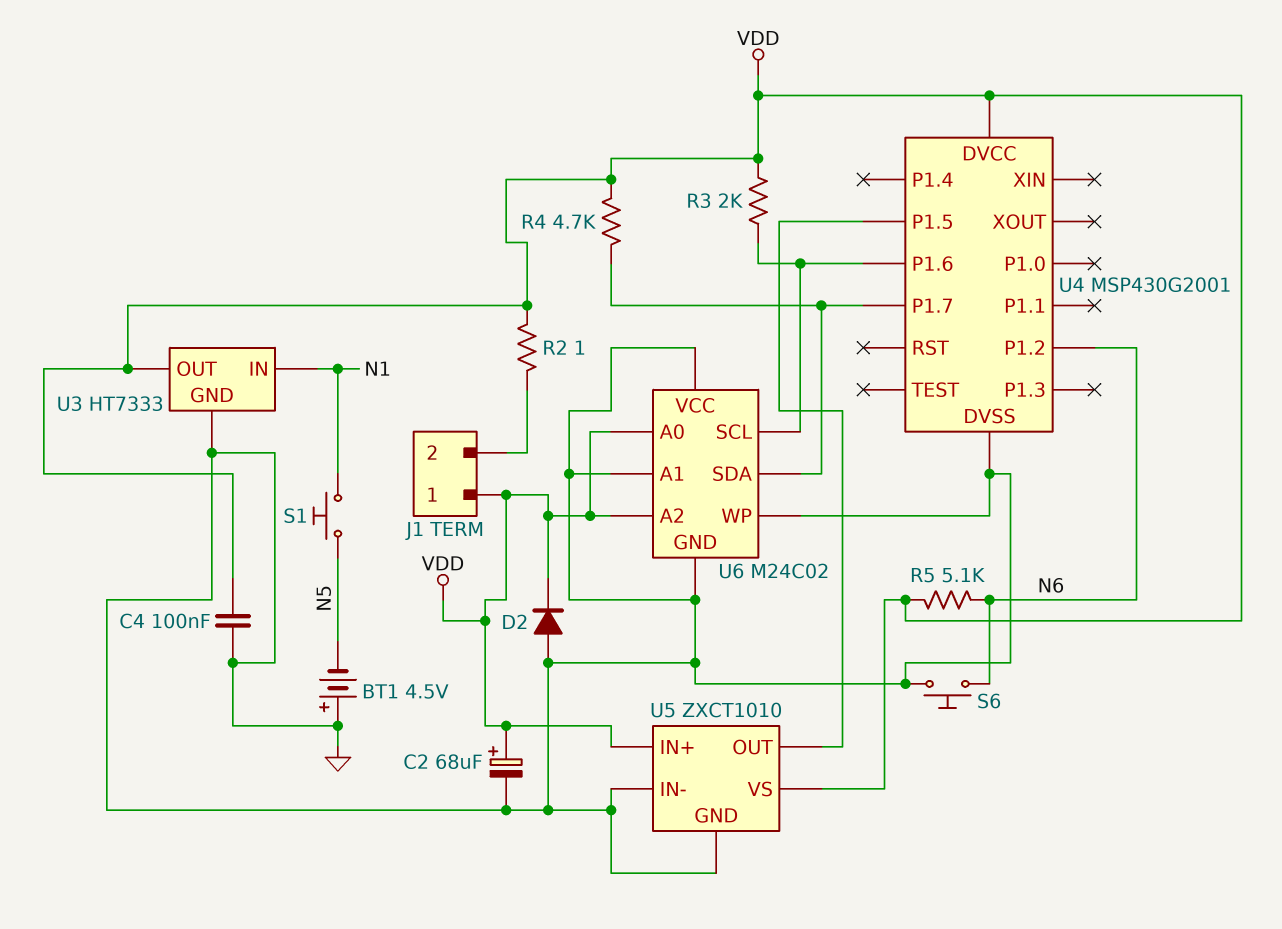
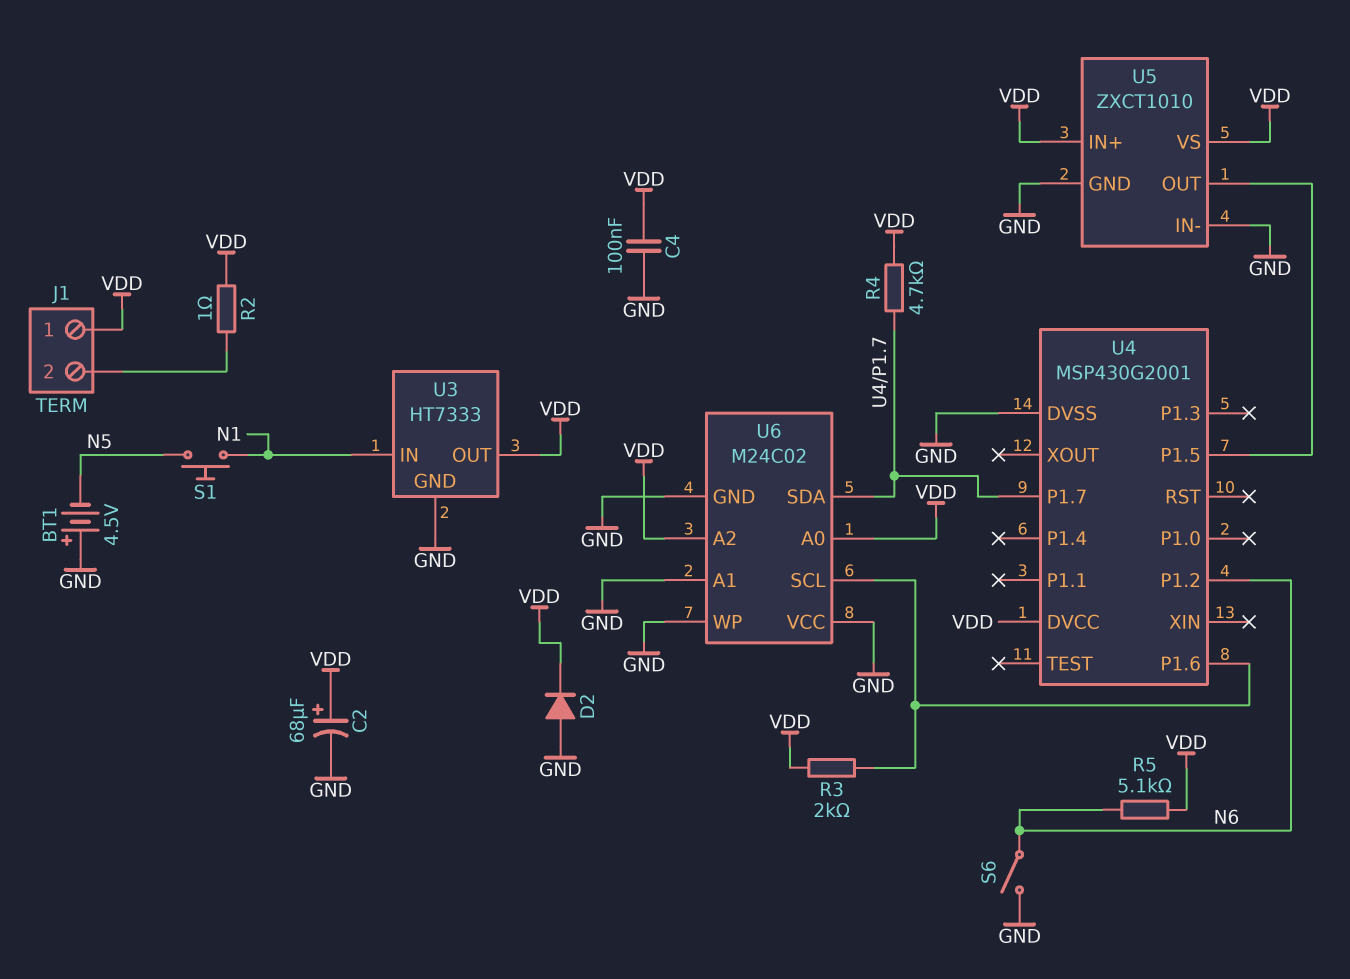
S6: button (GND, N6) -> switch (GND, N6)

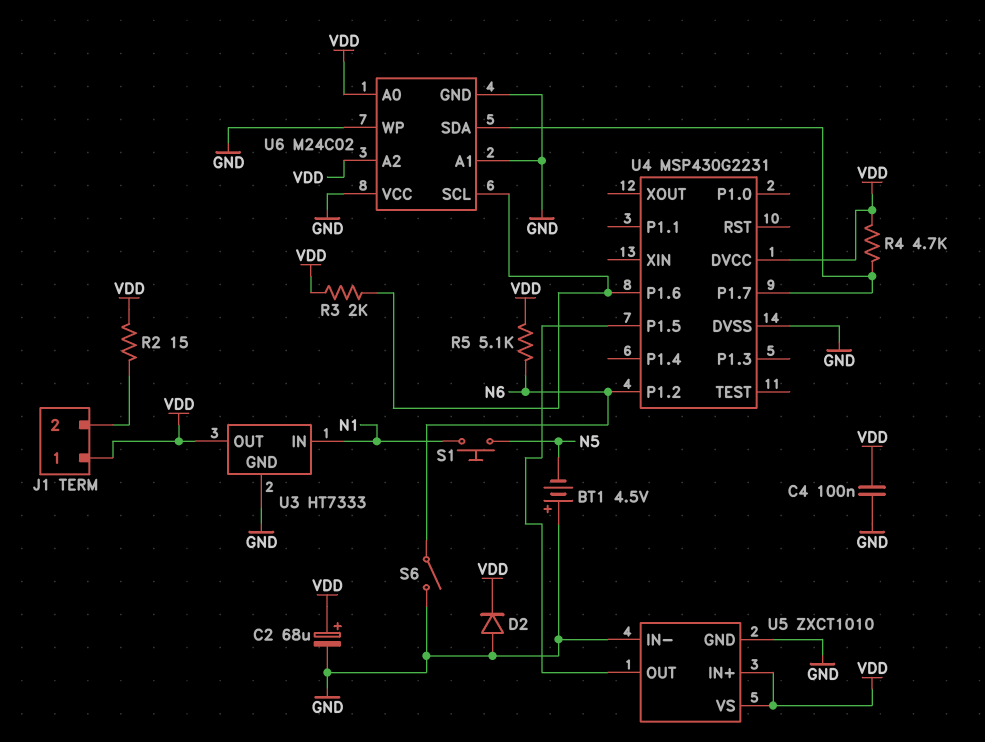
R2: 1 (J1/2, VDD) -> 15 (J1/2, VDD)
U4: MSP430G2001 -> MSP430G2231

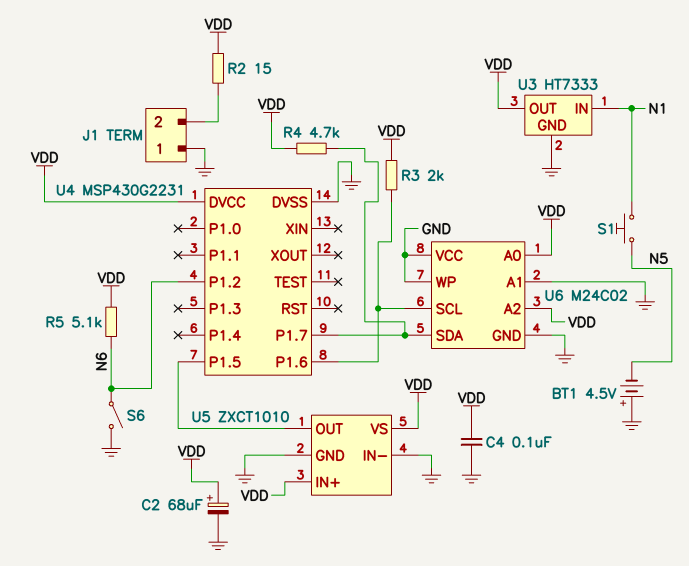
D2: diode (A GND, K VDD) -> none
J1 pin 1: VDD -> GND

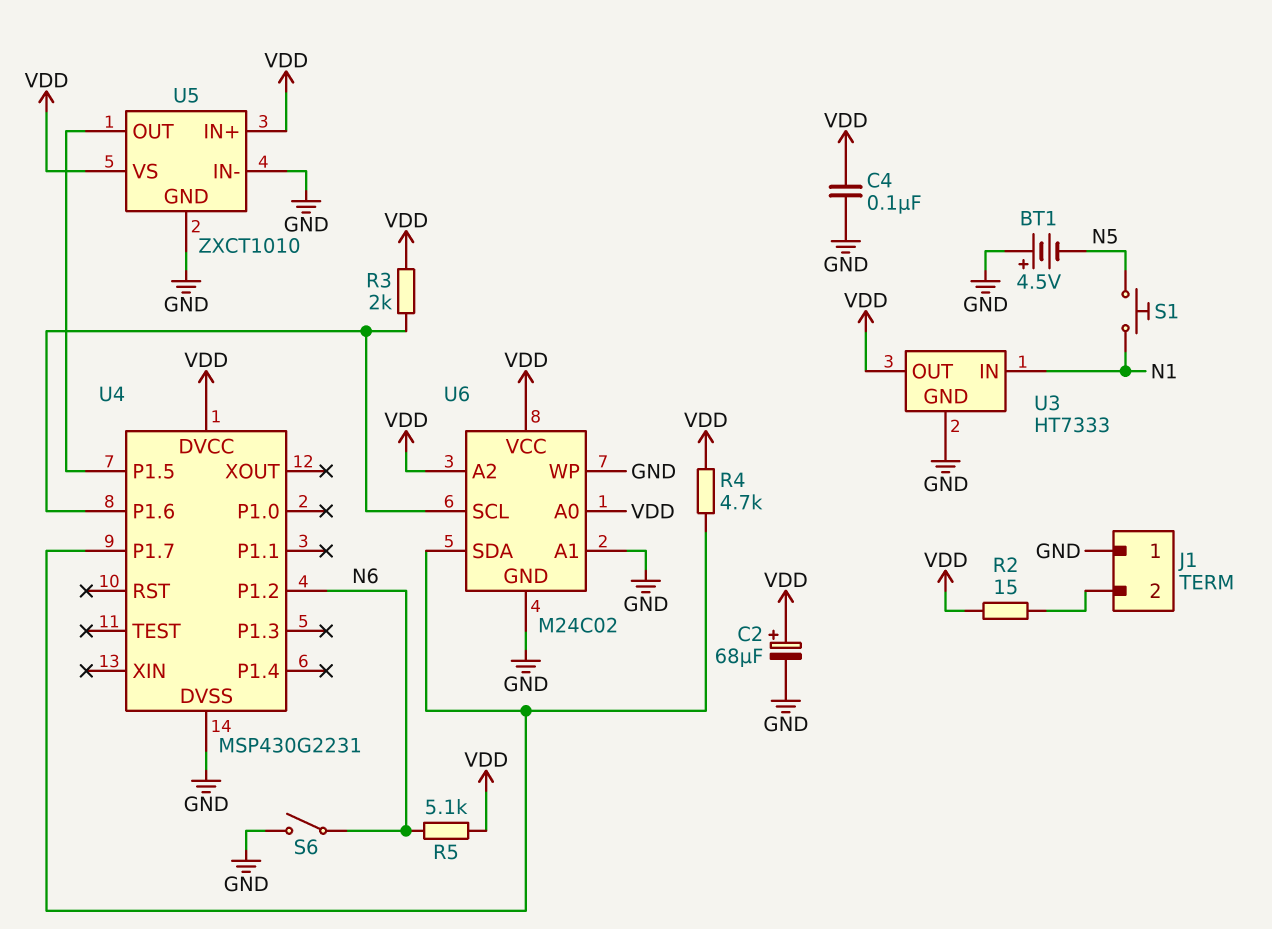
U6 pin VCC: GND -> VDD

